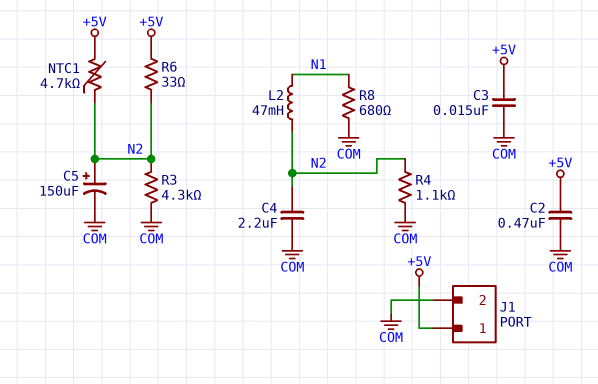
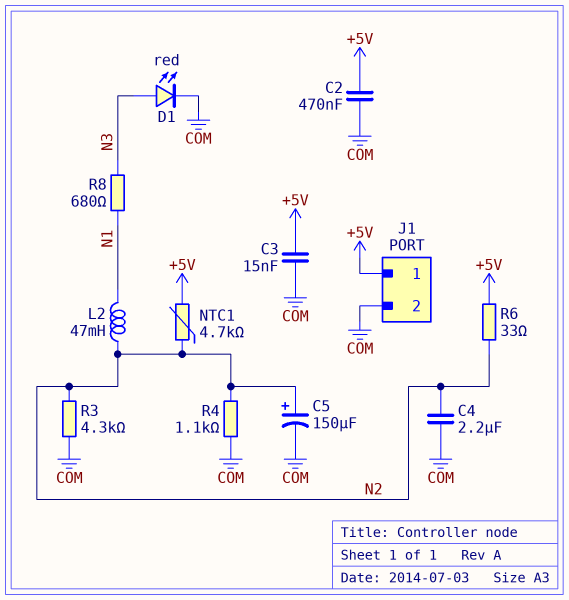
D1: none -> LED red (A N3, K COM)
R8: 680 (COM, N1) -> 680 (N1, N3)

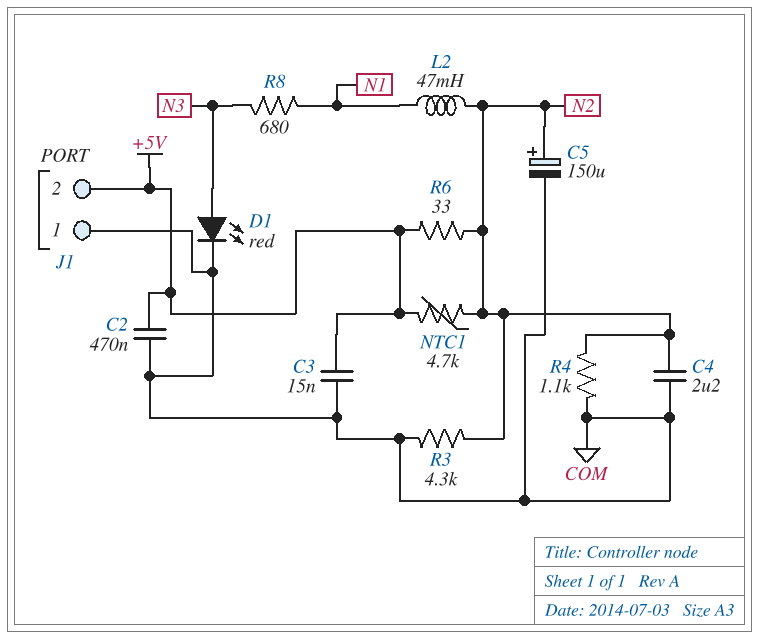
J1 pin 1: +5V -> COM
J1 pin 2: COM -> +5V

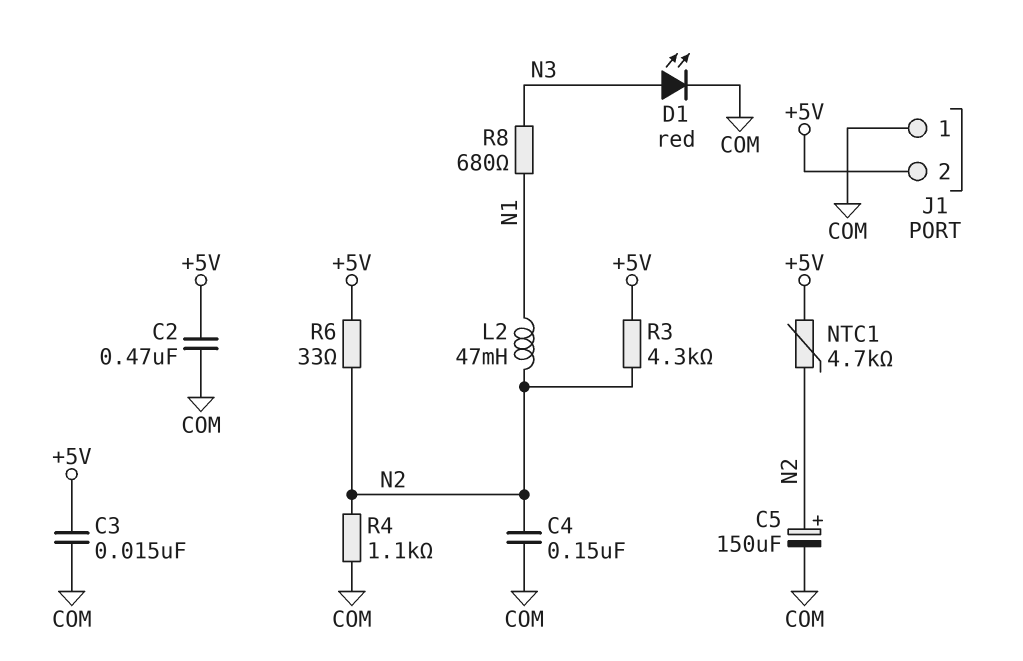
C4: 2.2uF (COM, N2) -> 150nF (COM, N2)
R3: 4.3k (COM, N2) -> 4.3k (+5V, N2)

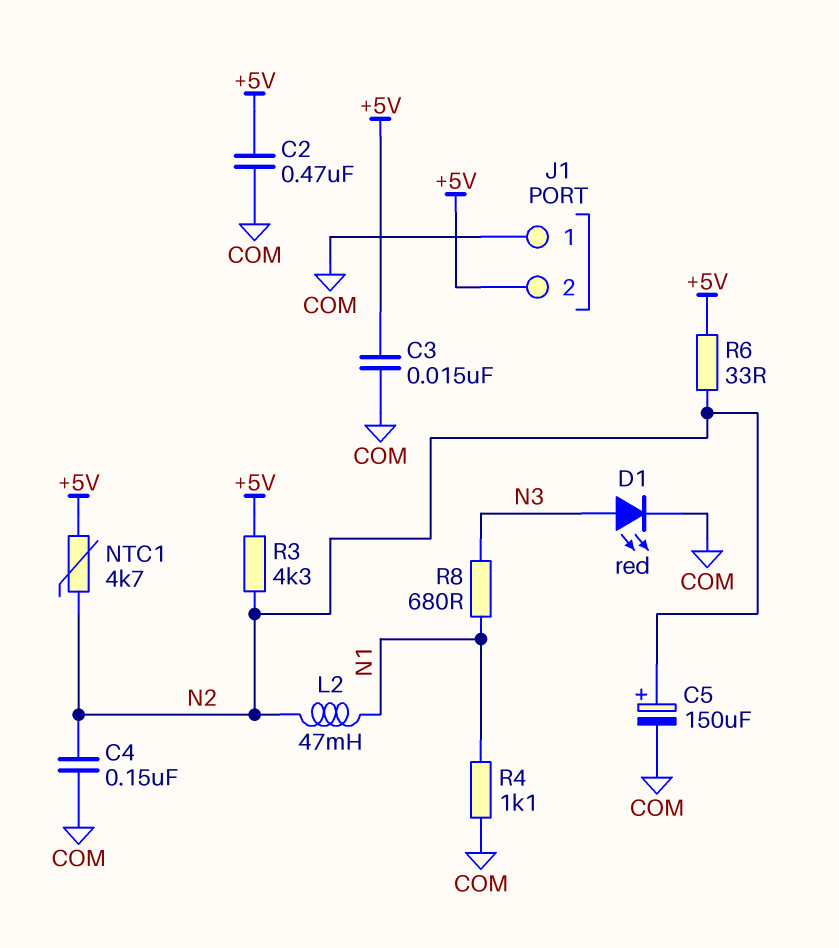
R4: 1.1k (COM, N2) -> 1.1k (COM, N1)

